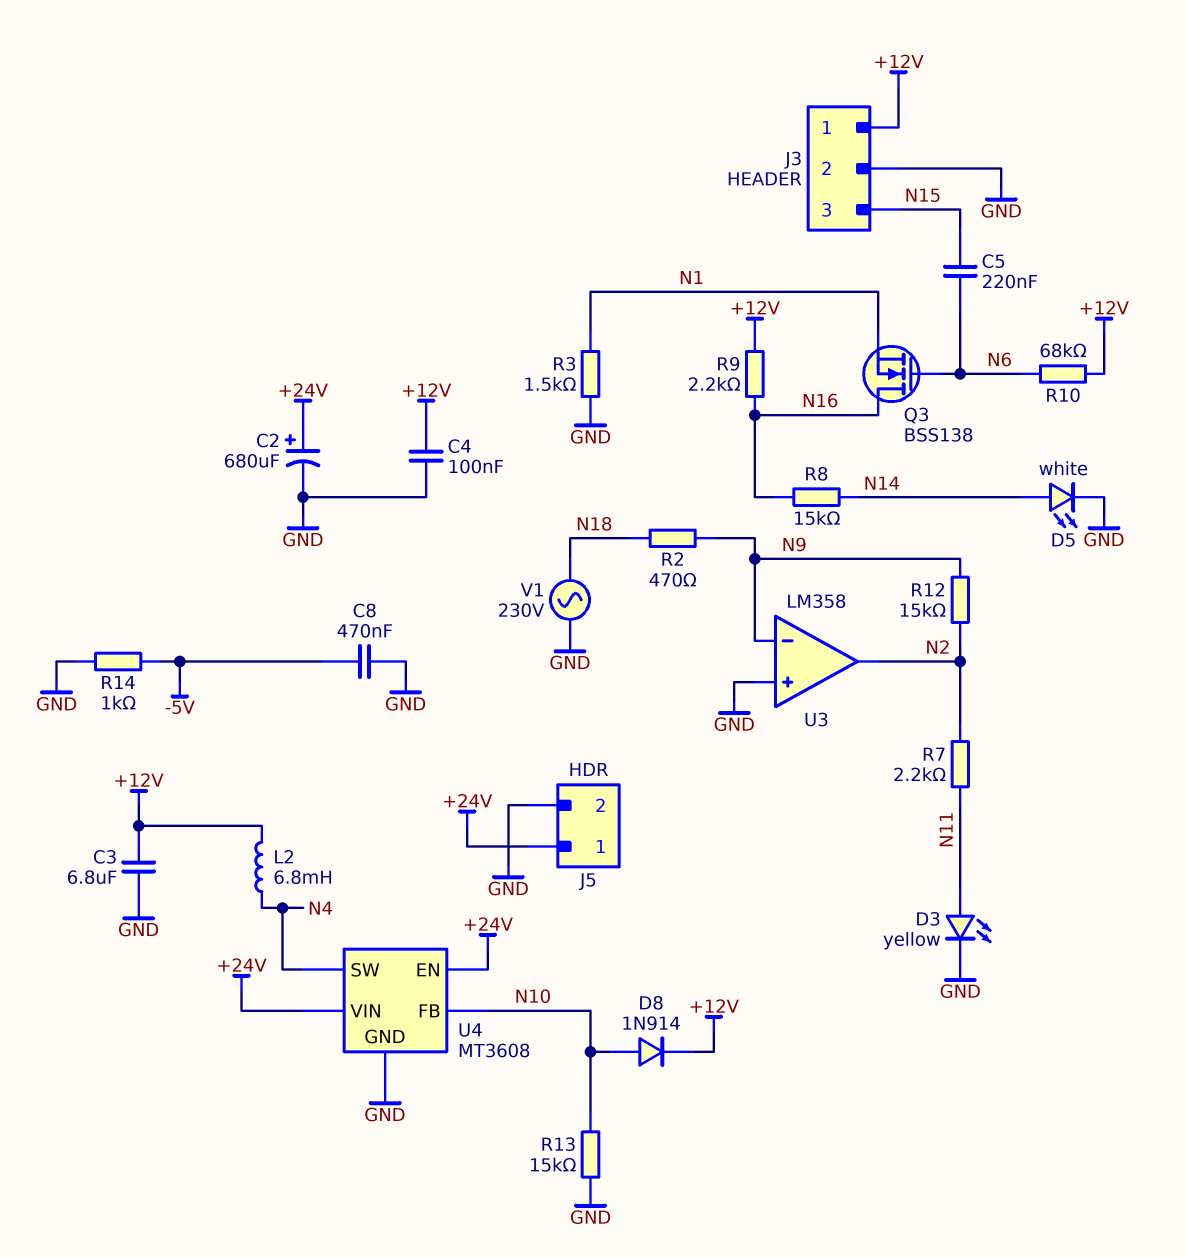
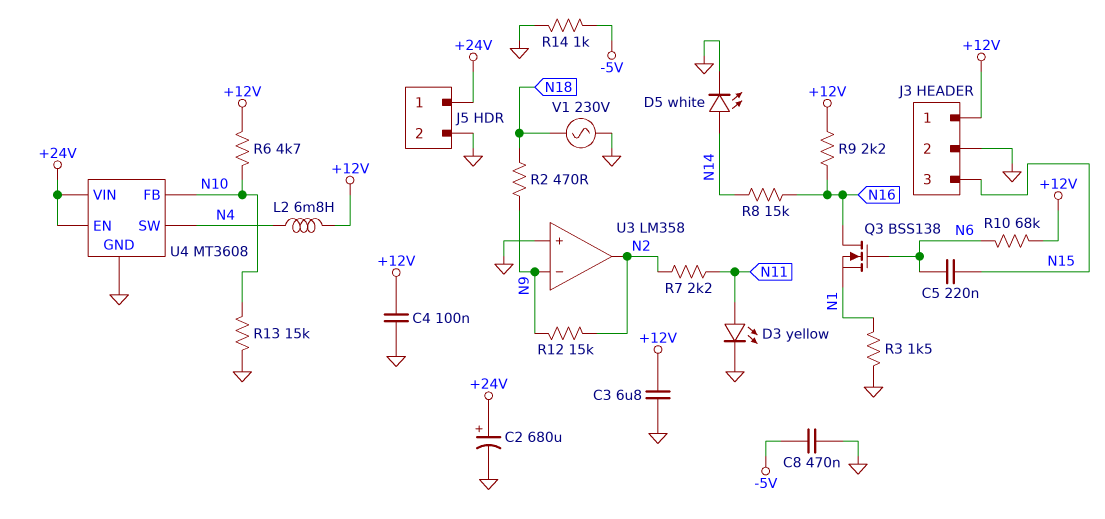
D8: diode 1N914 (A N10, K +12V) -> none
R6: none -> 4.7k (+12V, N10)

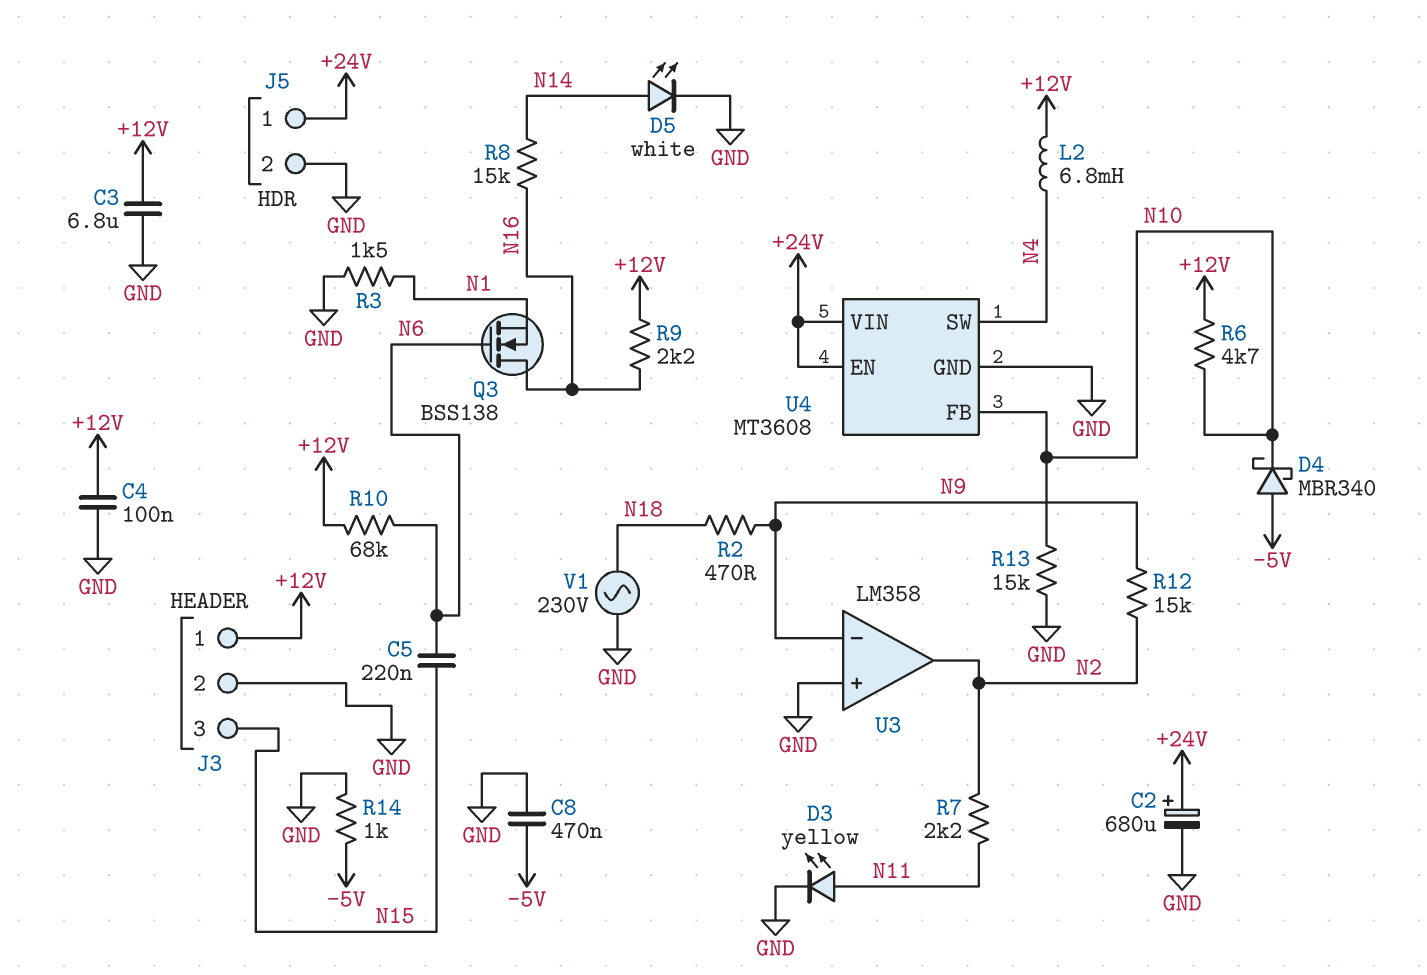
D4: none -> schottky MBR340 (A -5V, K N10)

